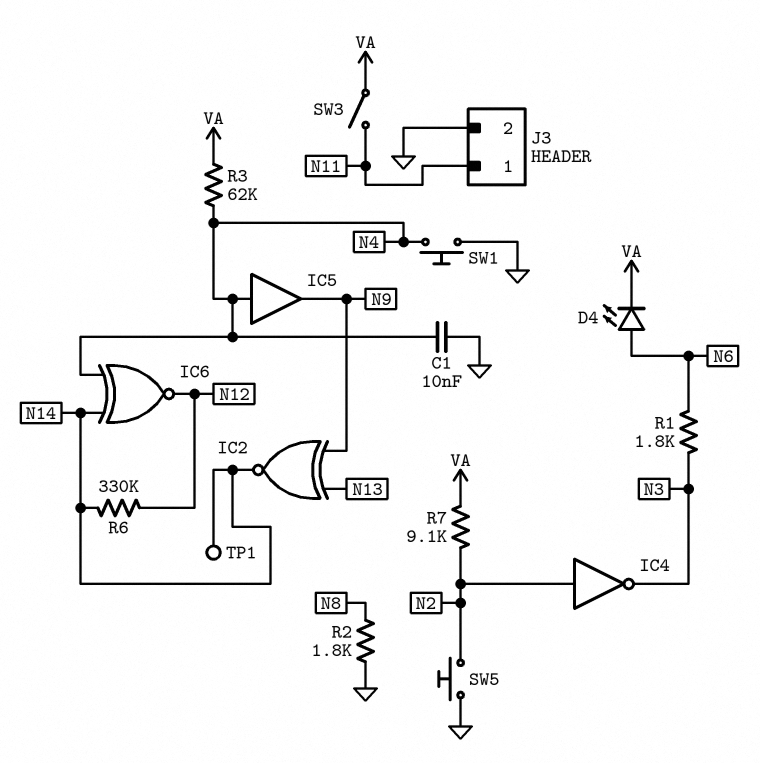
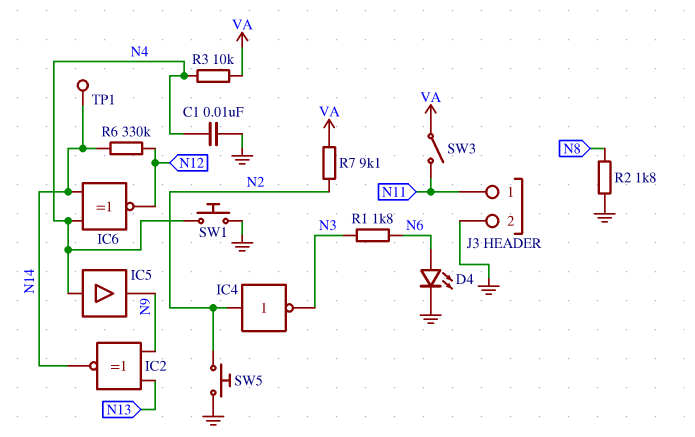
D4: LED (A N6, K VA) -> LED (A N6, K GND)
R3: 62k (N4, VA) -> 10k (N4, VA)

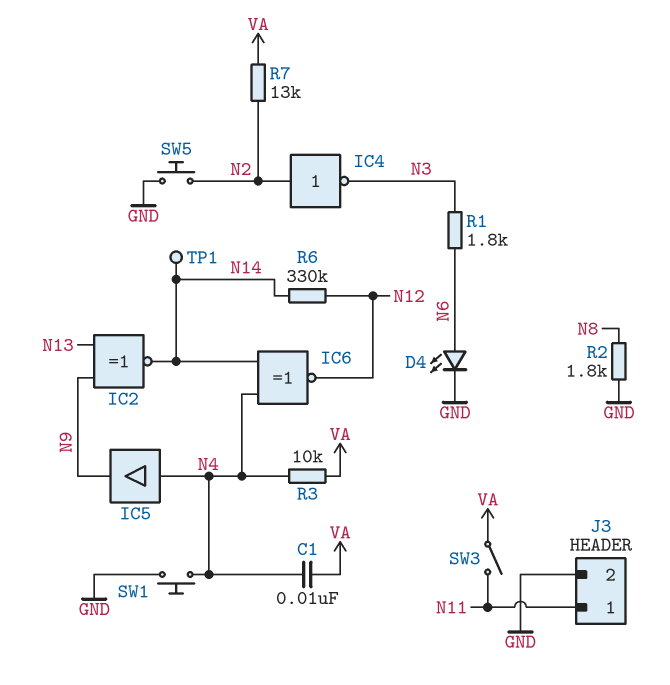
C1: 10nF (GND, N4) -> 10nF (N4, VA)
R7: 9.1k (N2, VA) -> 13k (N2, VA)

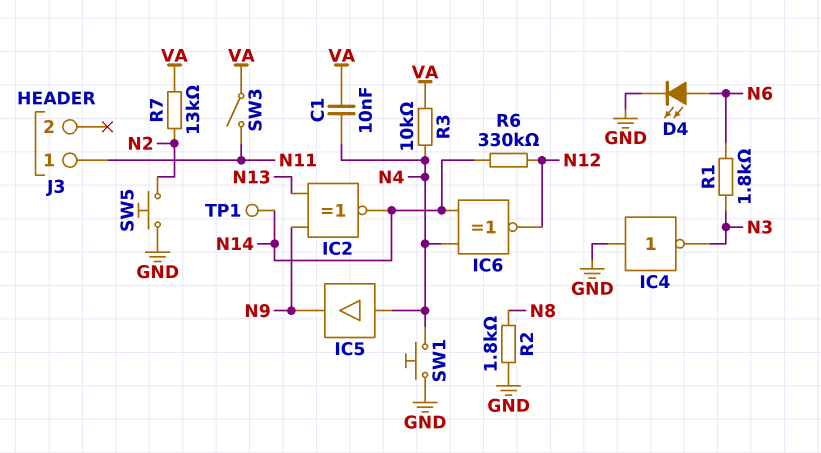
IC4: NOT (in N2, out N3) -> NOT (in GND, out N3)
J3 pin 2: GND -> none

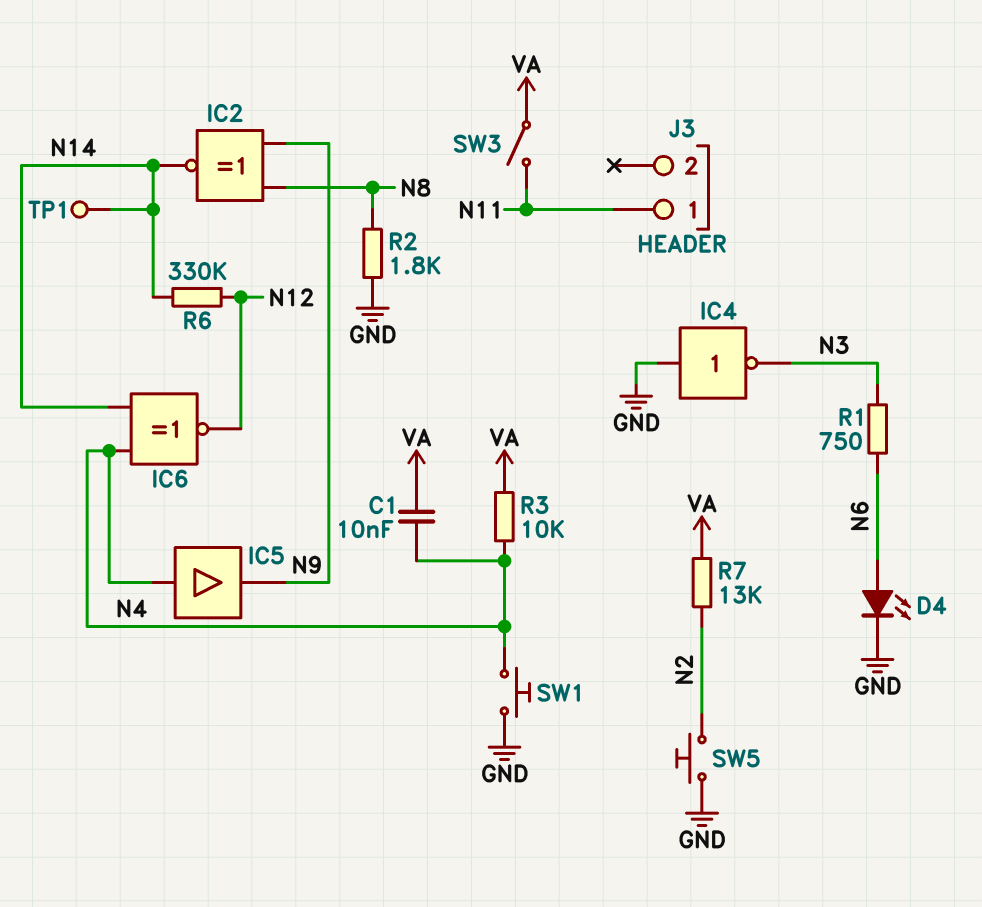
IC2: XNOR (in N9, in N13, out N14) -> XNOR (in N8, in N9, out N14)
R1: 1.8k (N3, N6) -> 750 (N3, N6)

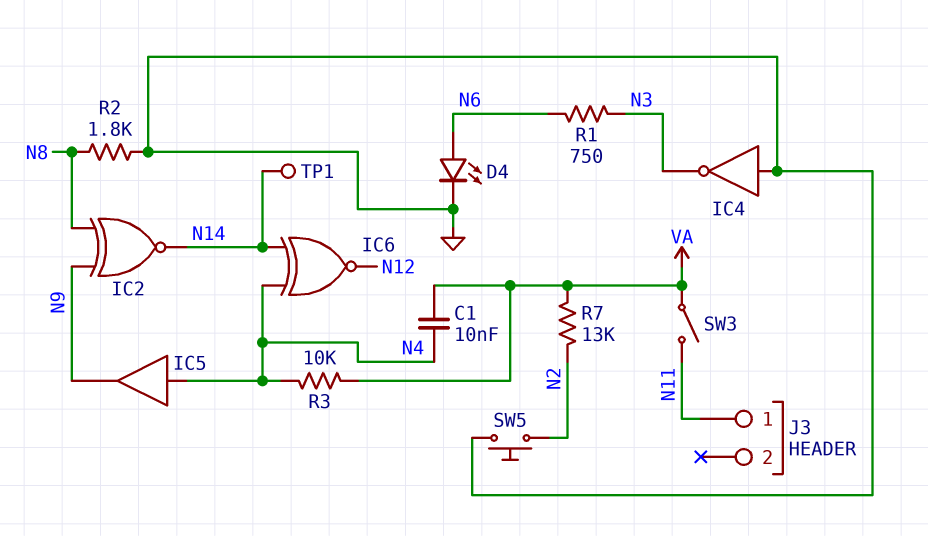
R6: 330k (N12, N14) -> none
SW1: button (GND, N4) -> none

